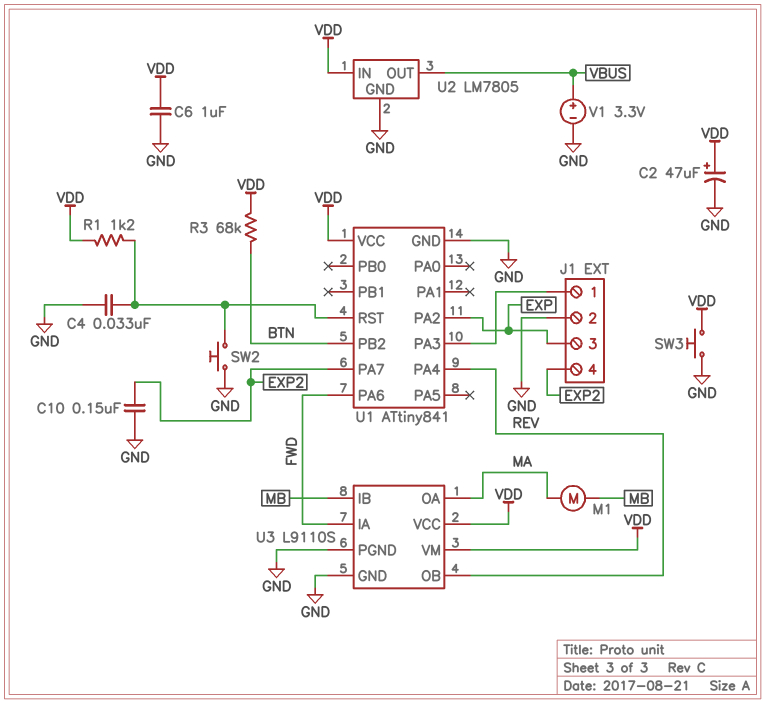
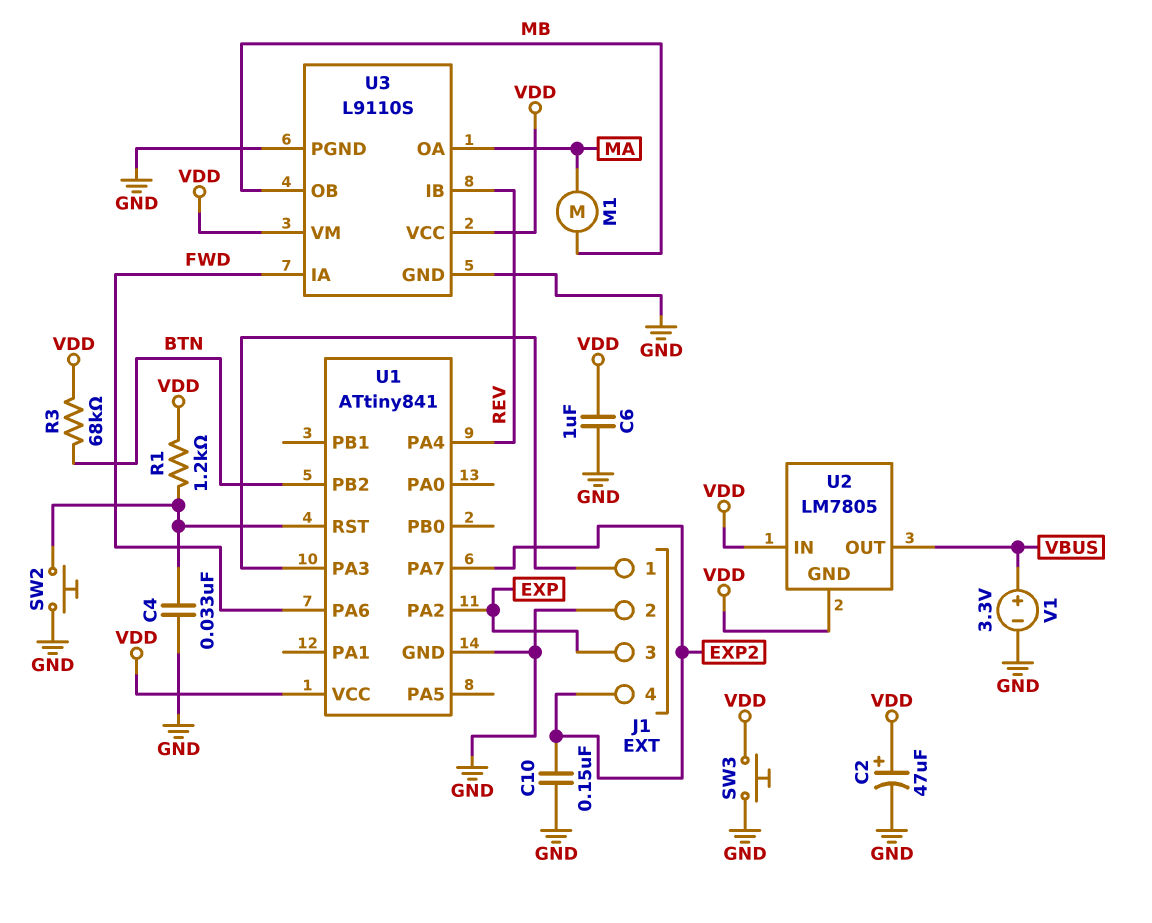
U2 pin GND: GND -> VDD
U3 pin IB: MB -> REV
U3 pin OB: REV -> MB

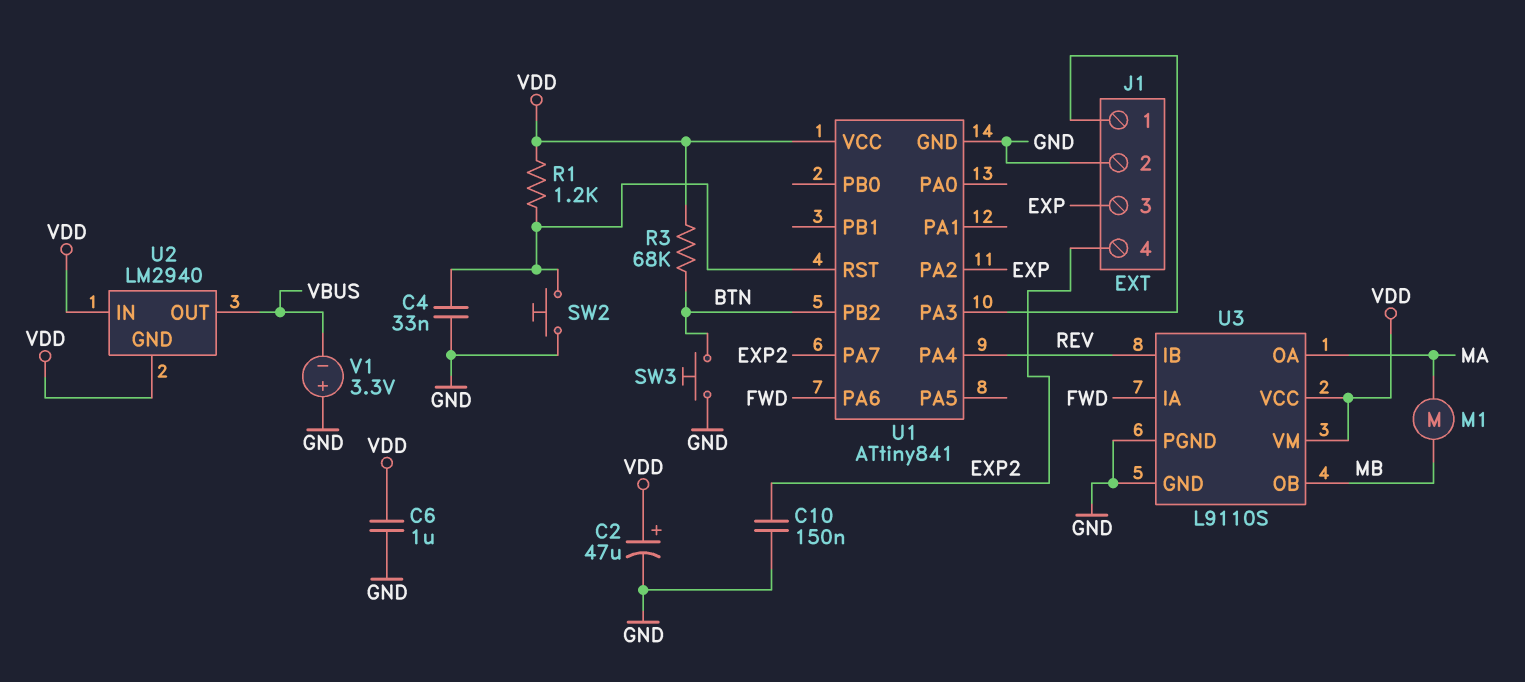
SW3: button (GND, VDD) -> button (BTN, GND)
U2: LM7805 -> LM2940
V1: 3.3V (plus VBUS, minus GND) -> 3.3V (plus GND, minus VBUS)

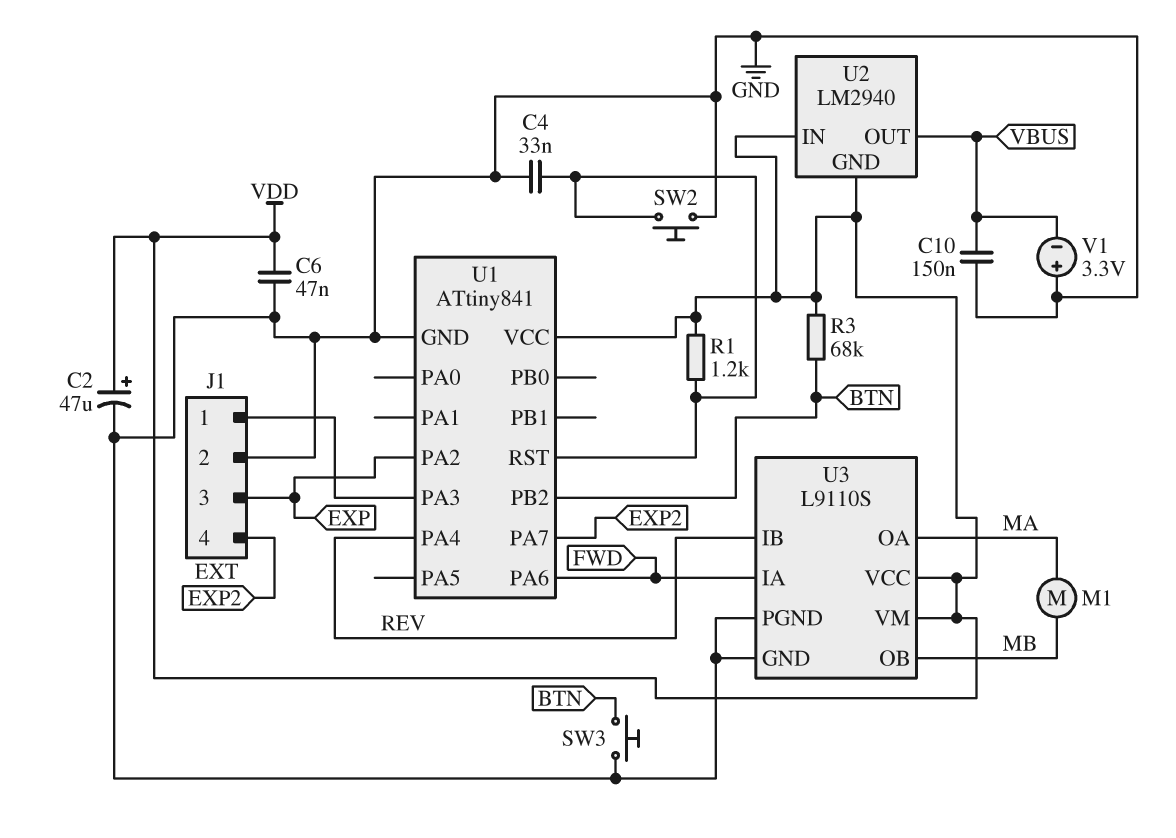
C6: 1uF (GND, VDD) -> 47nF (GND, VDD)
C10: 150nF (EXP2, GND) -> 150nF (GND, VBUS)

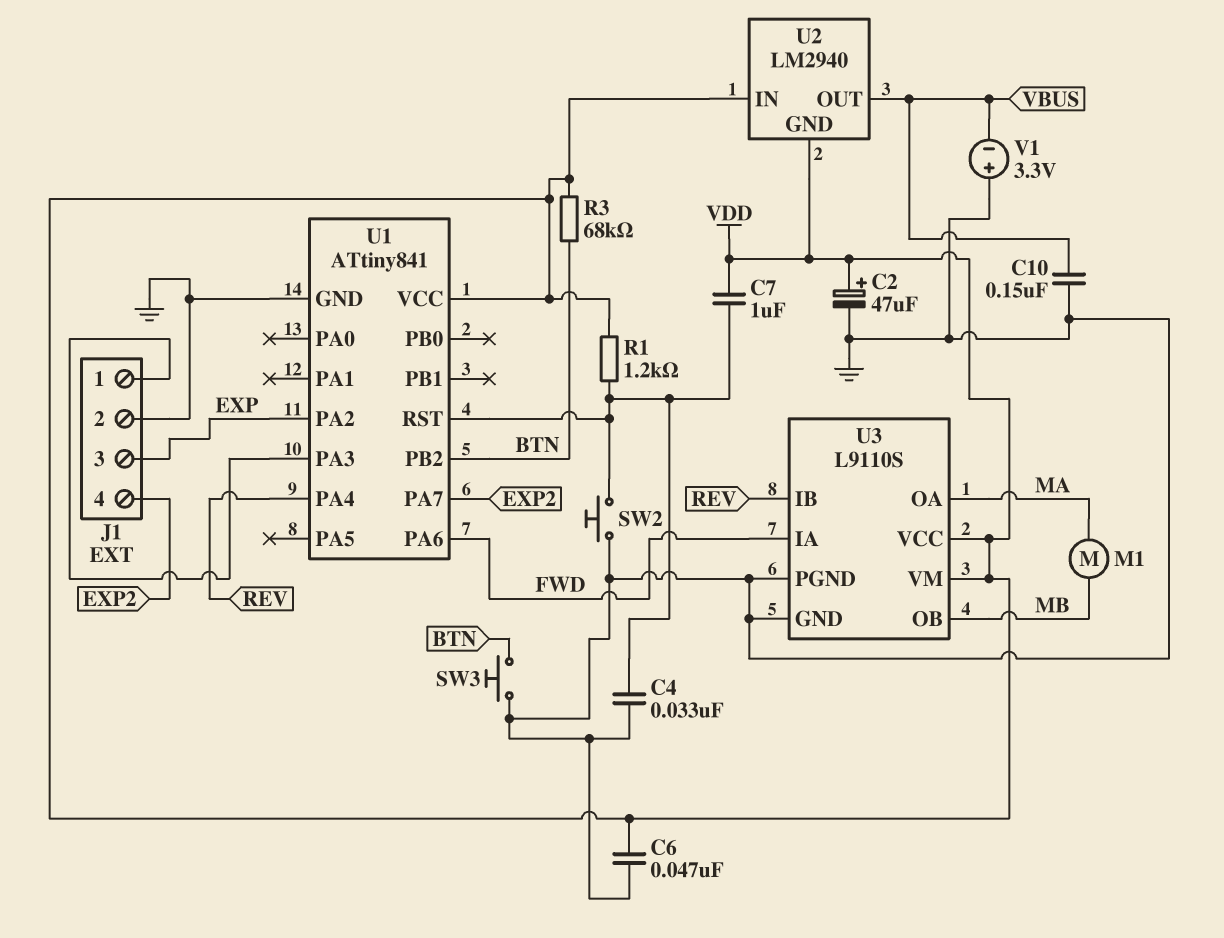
C7: none -> 1uF (U1/RST, VDD)

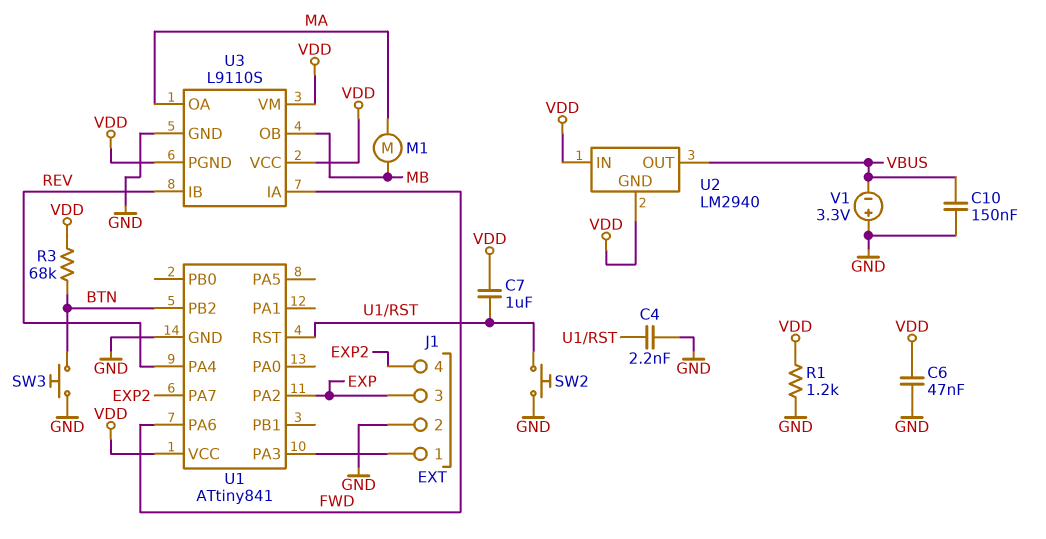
C2: 47uF (plus VDD, minus GND) -> none
C4: 33nF (GND, U1/RST) -> 2.2nF (GND, U1/RST)
R1: 1.2k (U1/RST, VDD) -> 1.2k (GND, VDD)
U3 pin PGND: GND -> VDD

